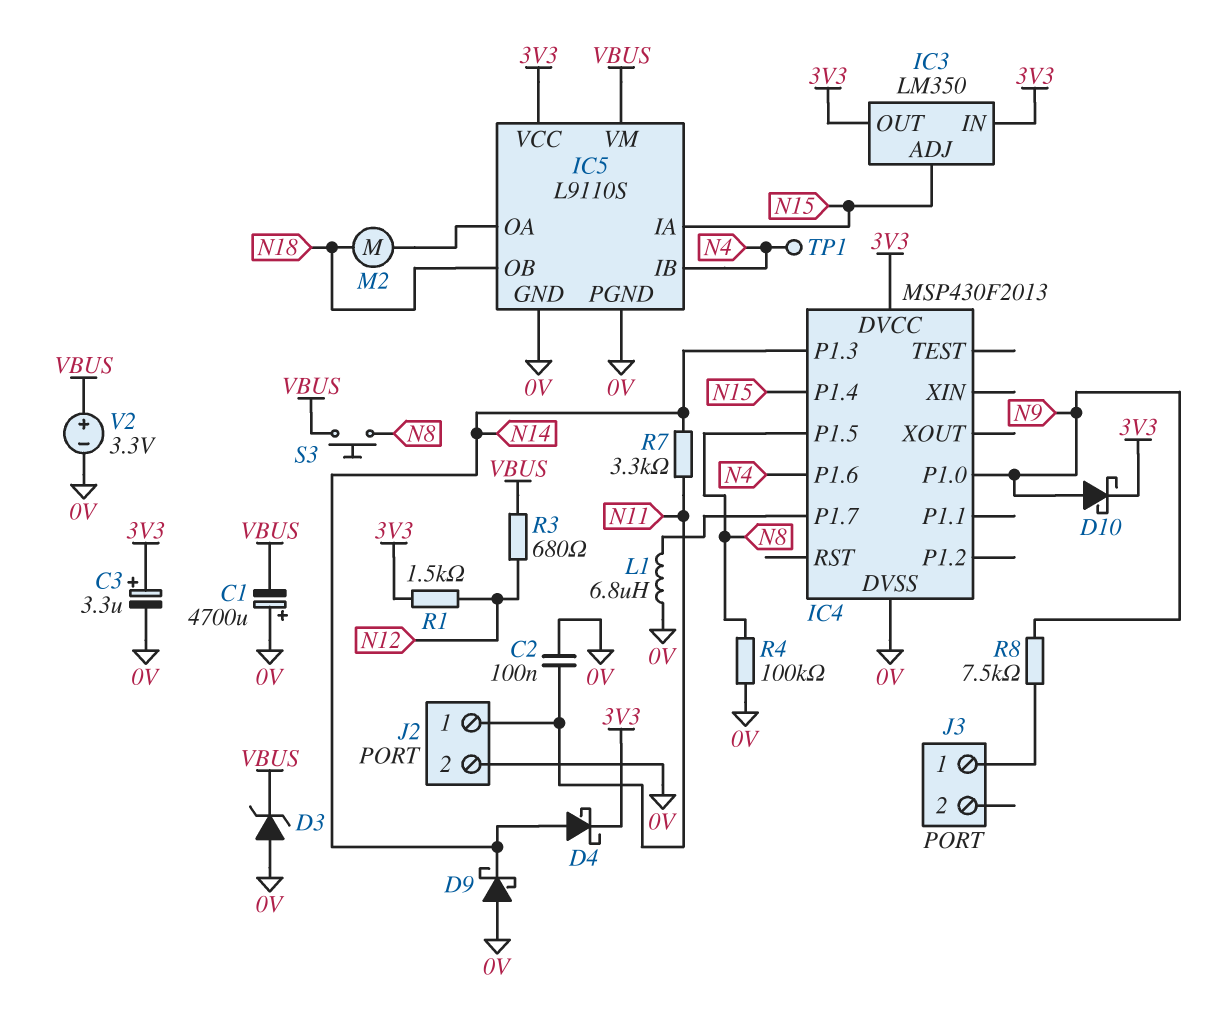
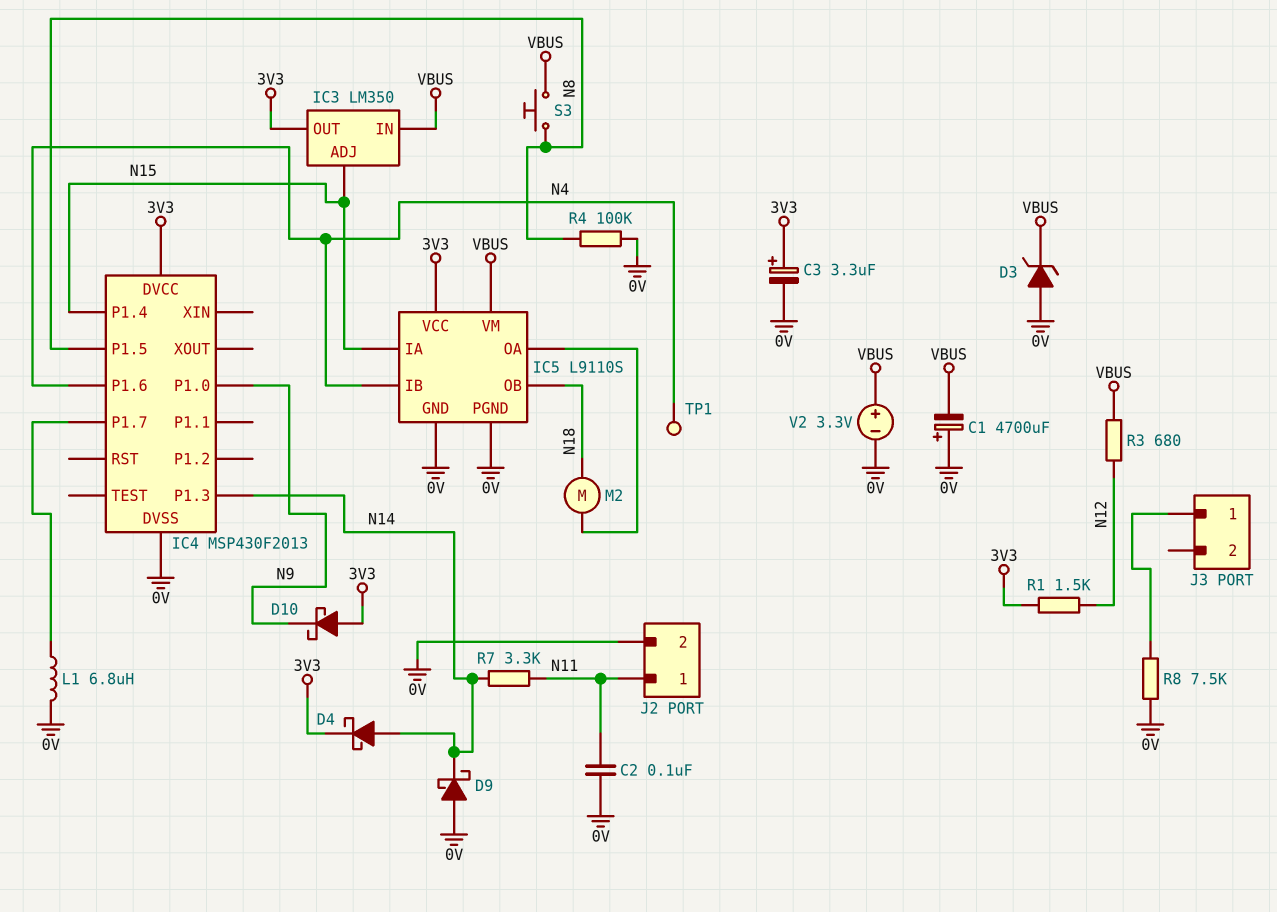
D10: schottky (A N9, K 3V3) -> schottky (A 3V3, K N9)
IC3 pin IN: 3V3 -> VBUS
R8: 7.5k (J3/1, N9) -> 7.5k (0V, J3/1)

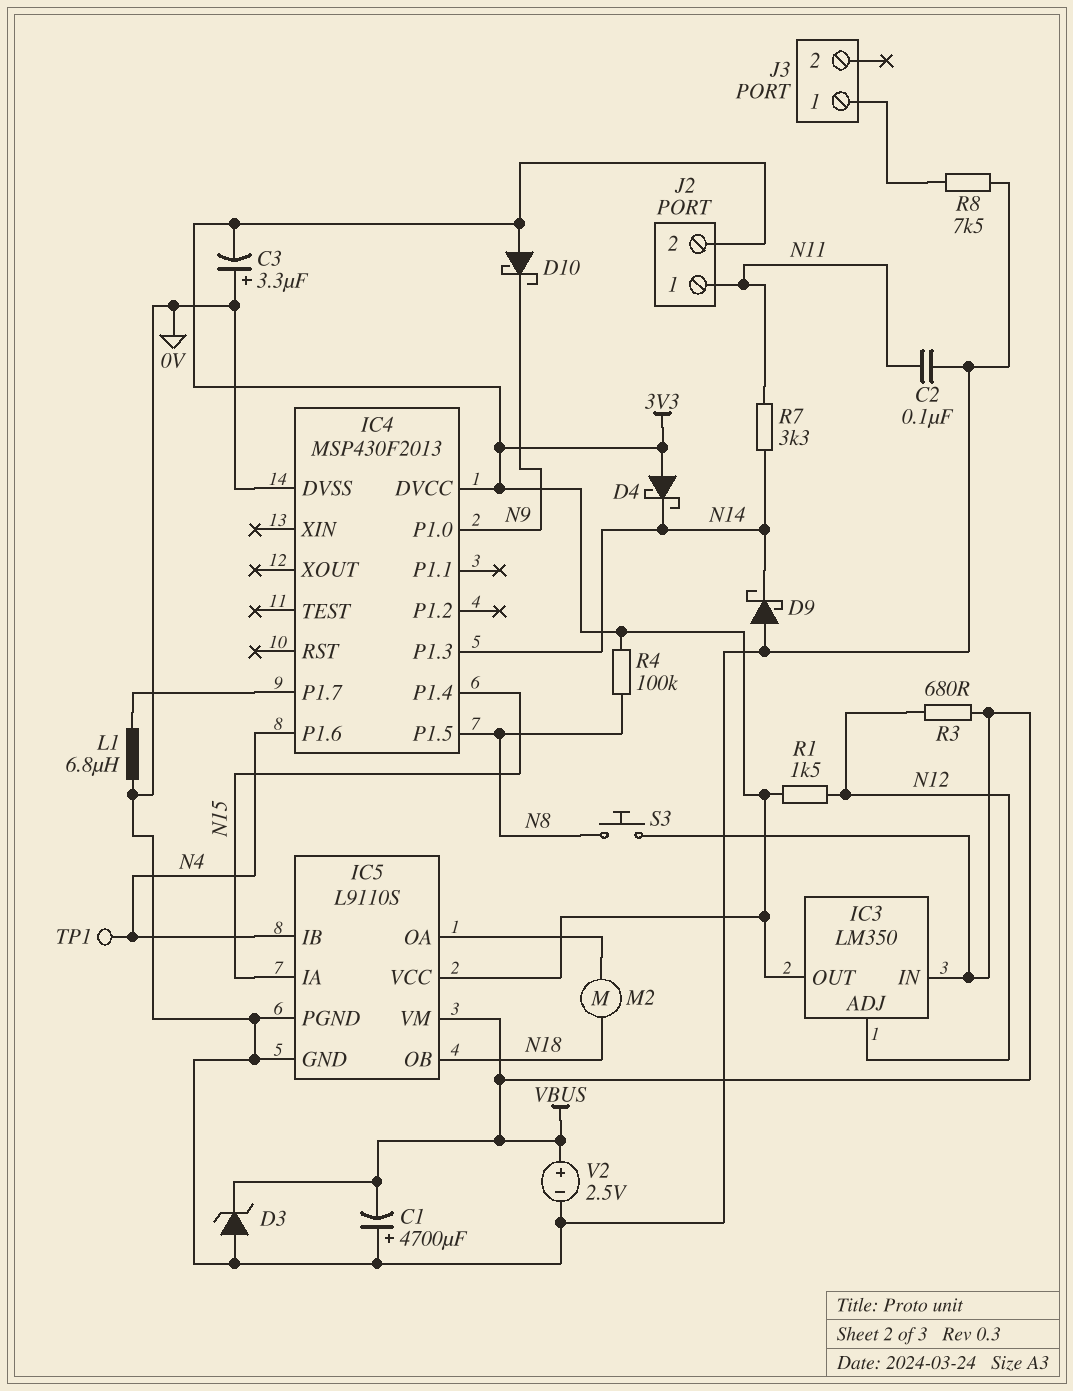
C3: 3.3uF (plus 3V3, minus 0V) -> 3.3uF (plus 0V, minus 3V3)
D4: schottky (A N14, K 3V3) -> schottky (A 3V3, K N14)
IC3 pin ADJ: N15 -> N12
J2 pin 2: 0V -> 3V3
R4: 100k (0V, N8) -> 100k (3V3, N8)
V2: 3.3V (plus VBUS, minus 0V) -> 2.5V (plus VBUS, minus 0V)

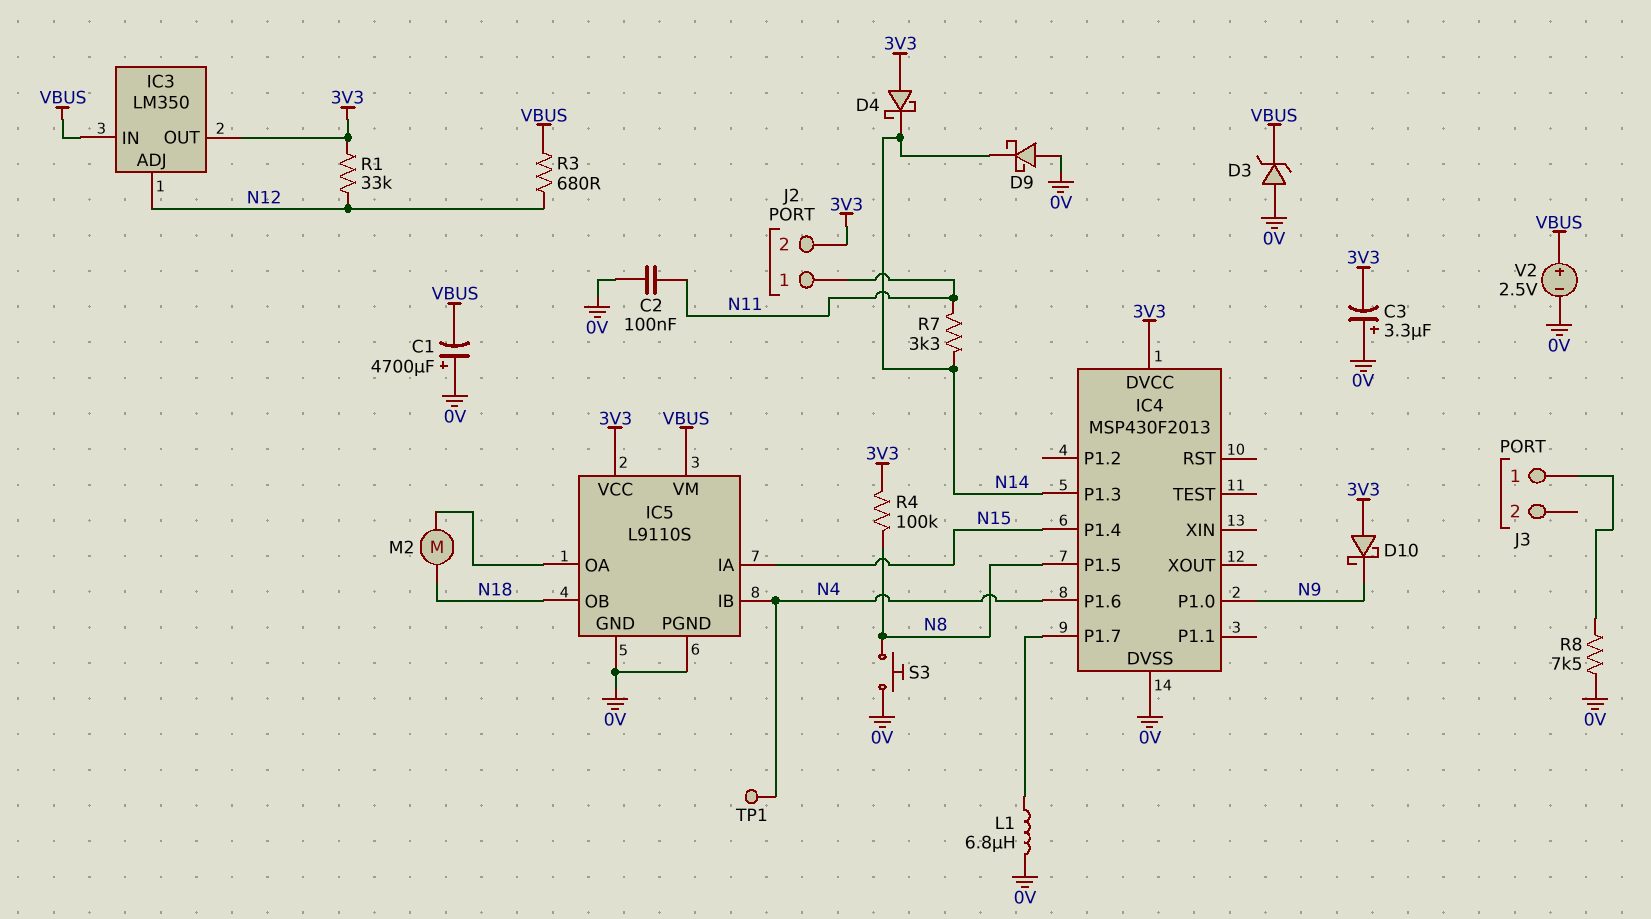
R1: 1.5k (3V3, N12) -> 33k (3V3, N12)
S3: button (N8, VBUS) -> button (0V, N8)

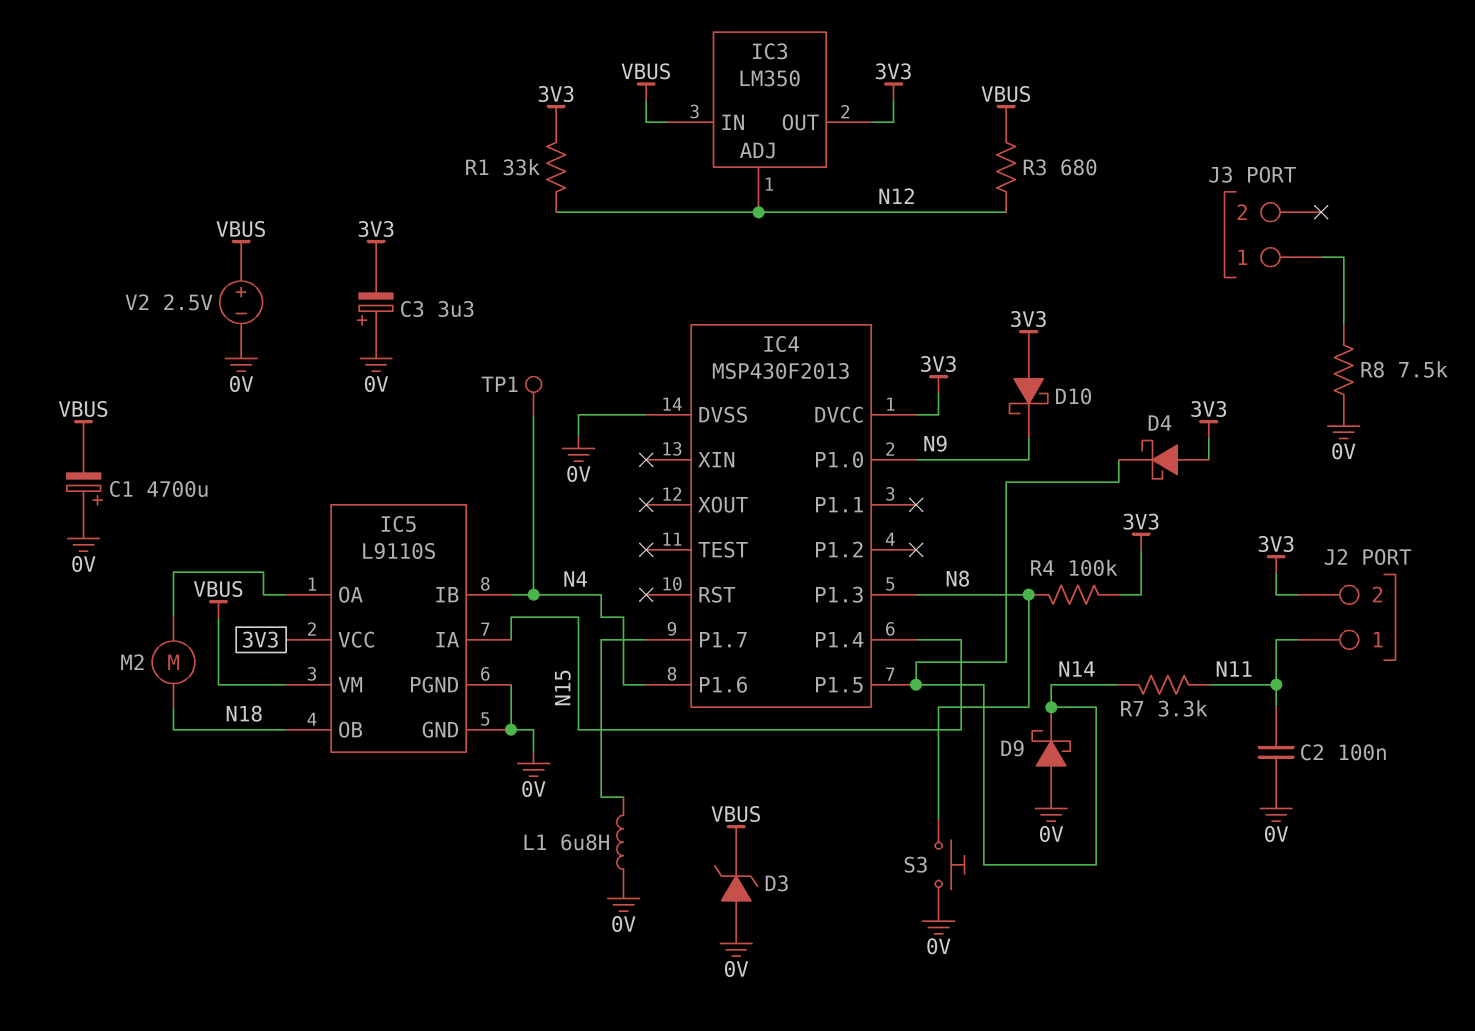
IC4 pin P1.3: N14 -> N8
IC4 pin P1.5: N8 -> N14

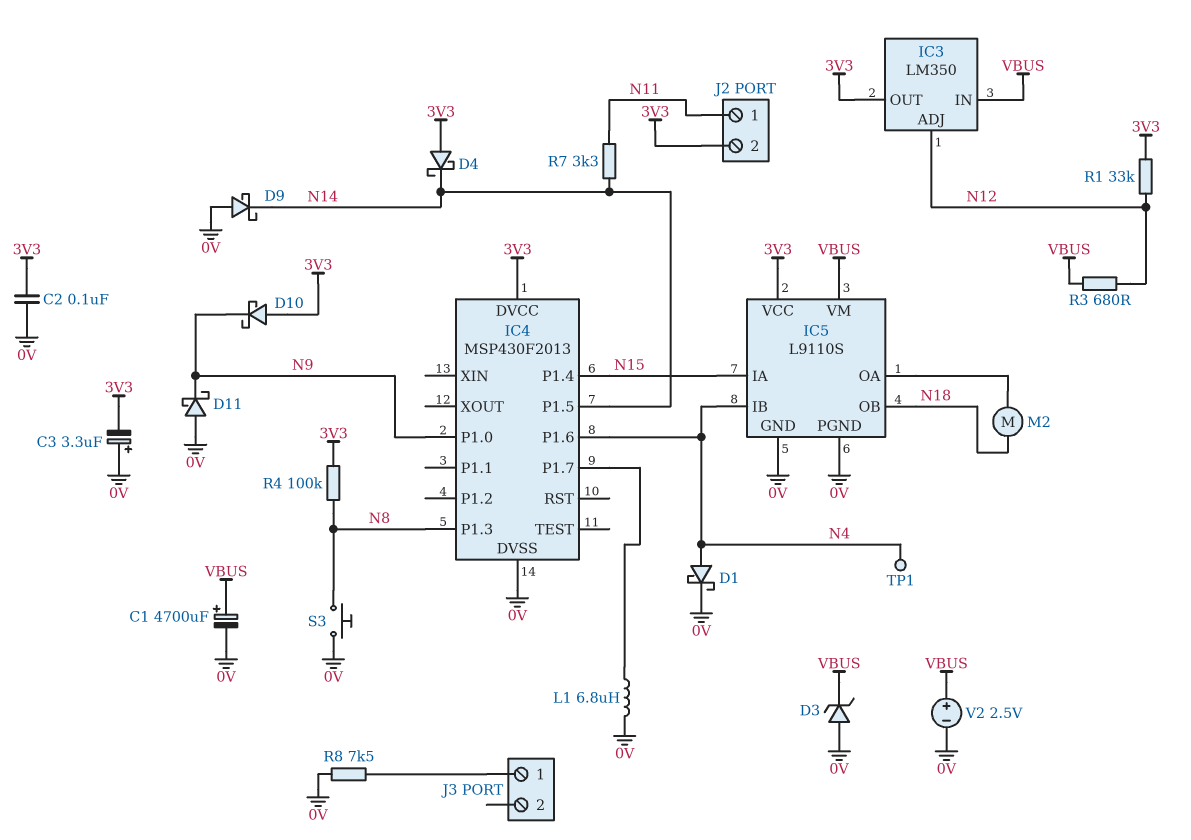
C1: 4700uF (plus 0V, minus VBUS) -> 4700uF (plus VBUS, minus 0V)
C2: 100nF (0V, N11) -> 100nF (0V, 3V3)
D1: none -> schottky (A N4, K 0V)
D11: none -> schottky (A 0V, K N9)

